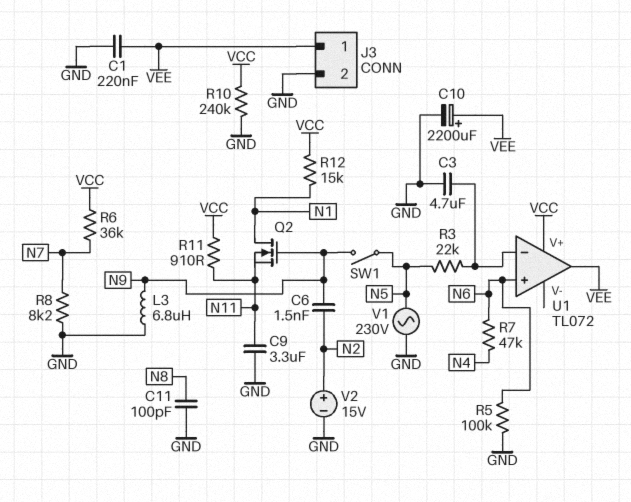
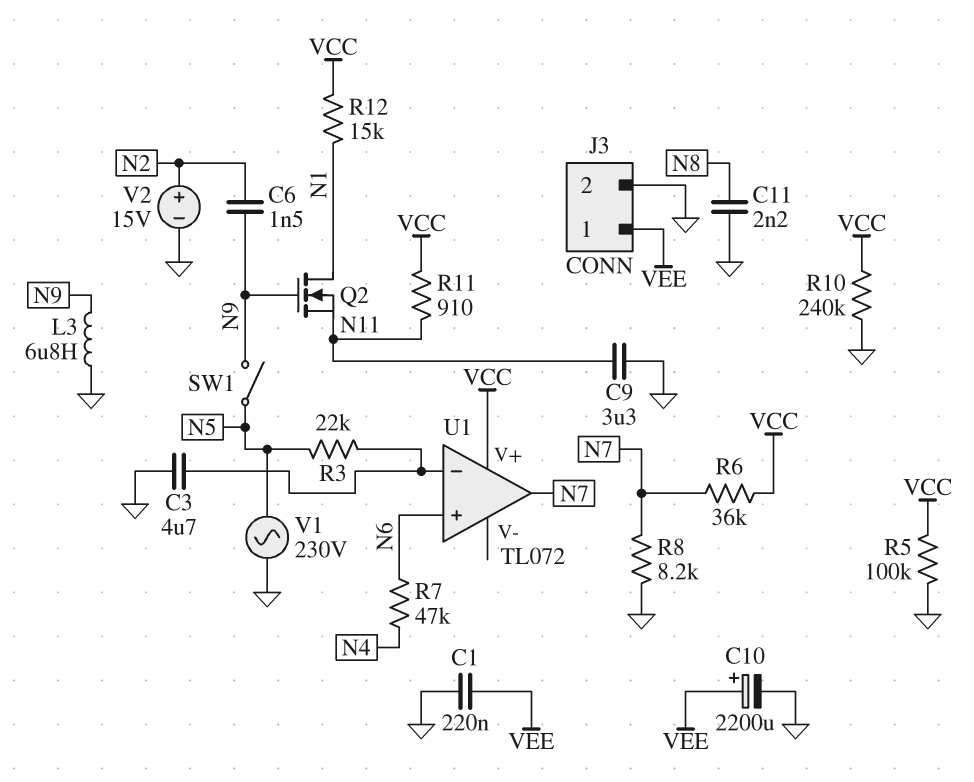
C11: 100pF (GND, N8) -> 2.2nF (GND, N8)
R5: 100k (GND, N6) -> 100k (GND, VCC)
U1 pin out: VEE -> N7

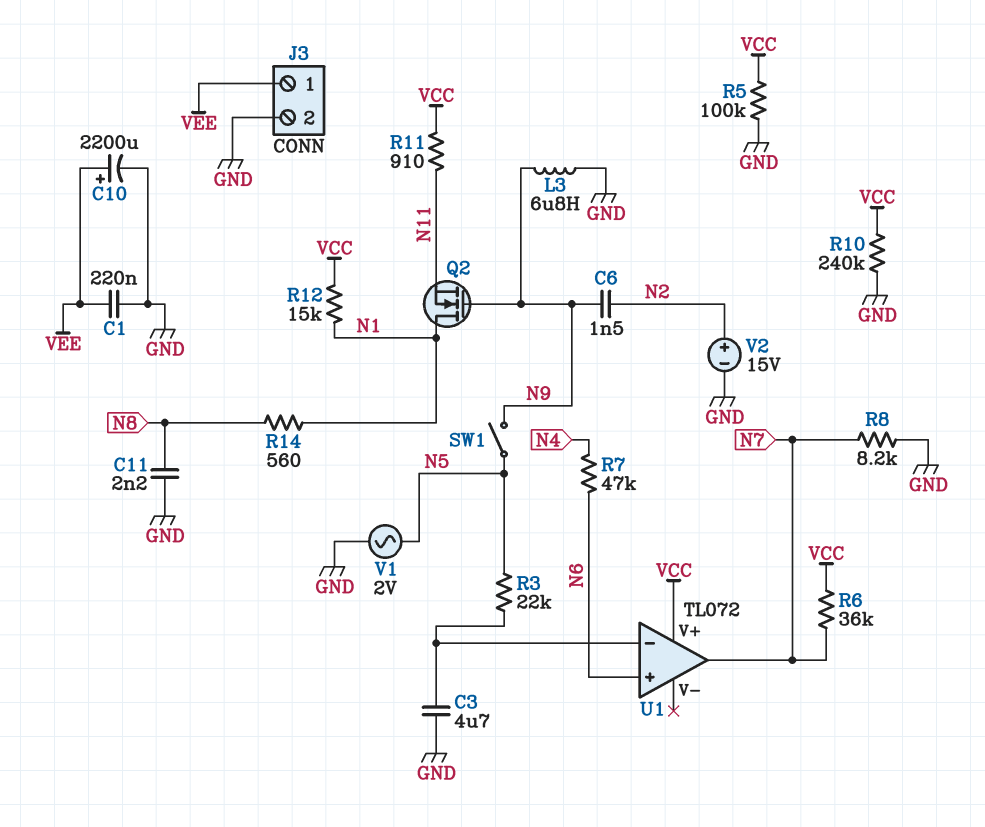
C9: 3.3uF (GND, N11) -> none
R14: none -> 560 (N1, N8)
V1: AC 230V (GND, N5) -> AC 2V (GND, N5)

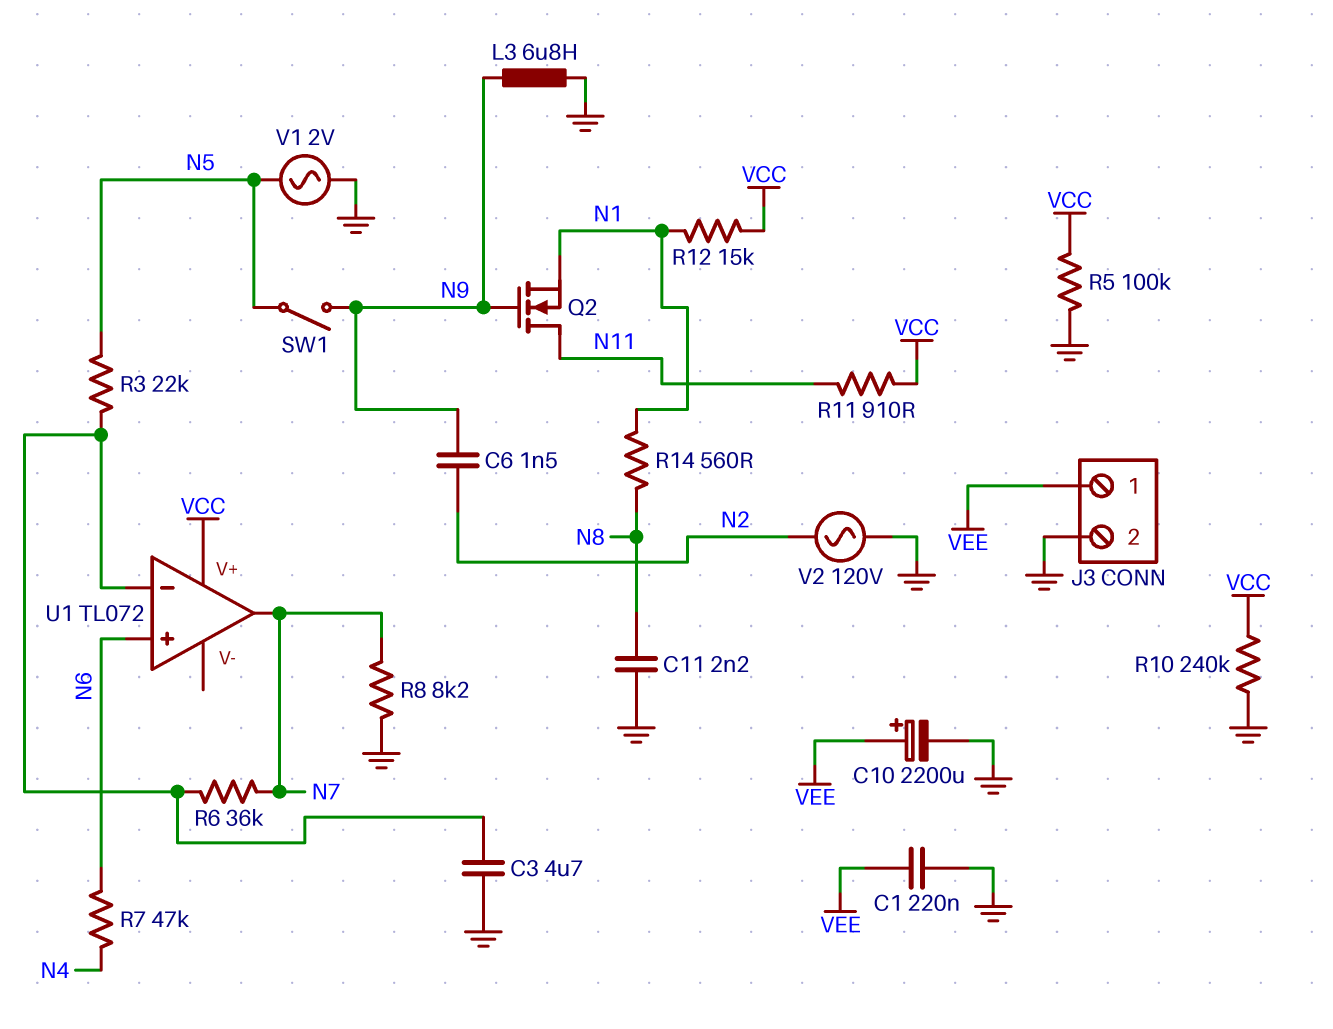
Q2: NMOS (G N9, D N1, S N11) -> NMOS (G N9, D N11, S N1)
R6: 36k (N7, VCC) -> 36k (N7, U1/in-)
V2: 15V (plus N2, minus GND) -> AC 120V (GND, N2)

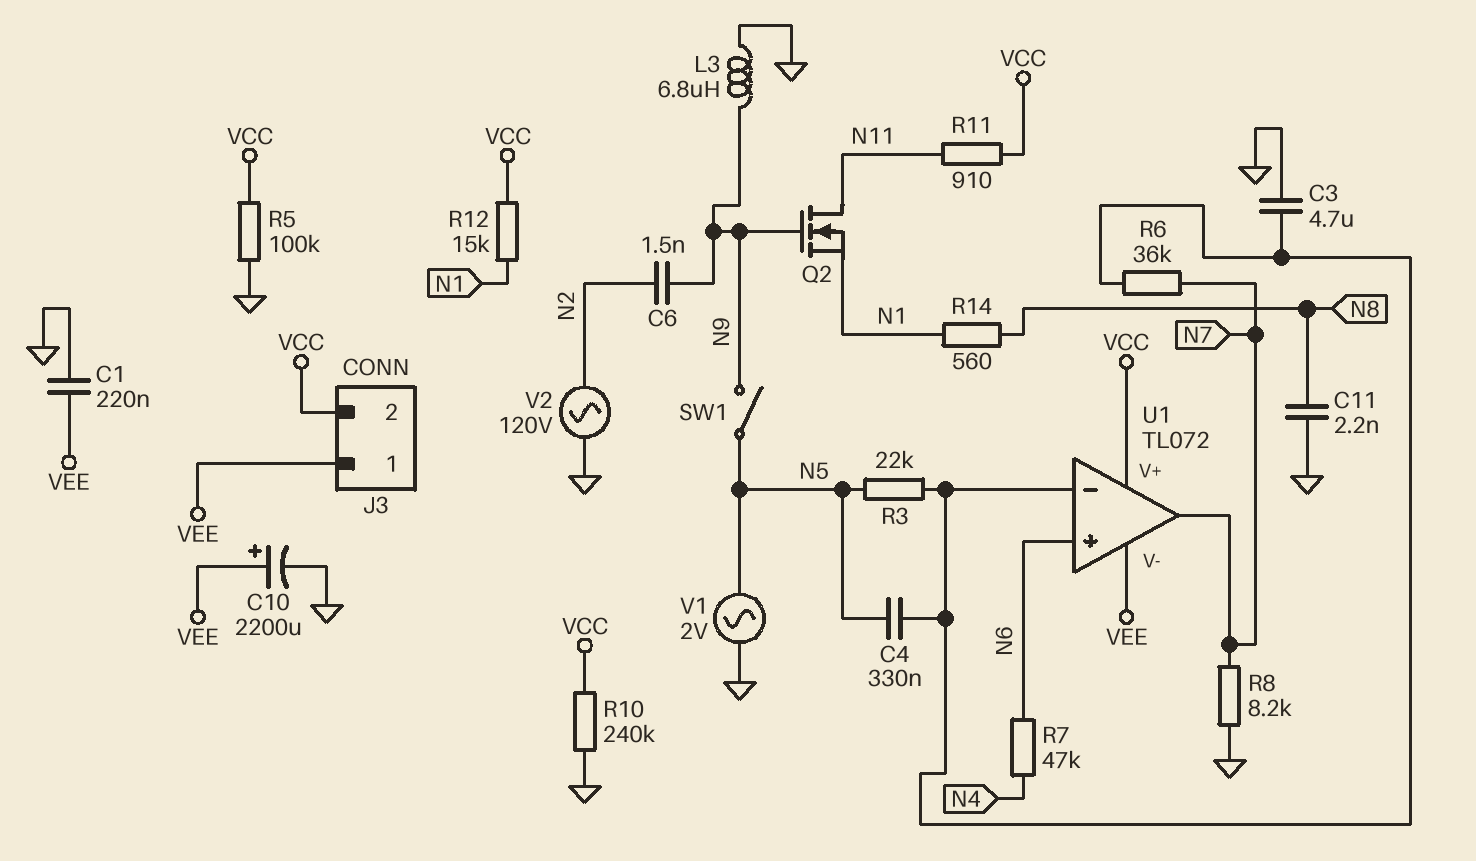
C4: none -> 330nF (N5, U1/in-)
J3 pin 2: GND -> VCC
U1 pin V-: none -> VEE

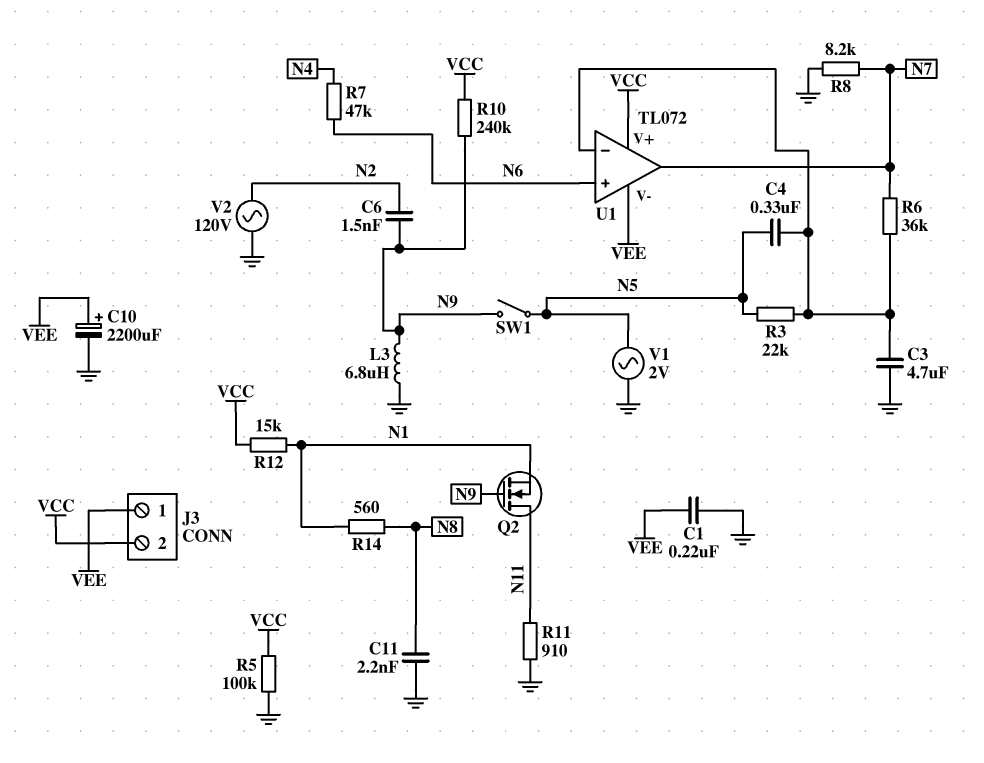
R10: 240k (GND, VCC) -> 240k (N9, VCC)
R11: 910 (N11, VCC) -> 910 (GND, N11)

